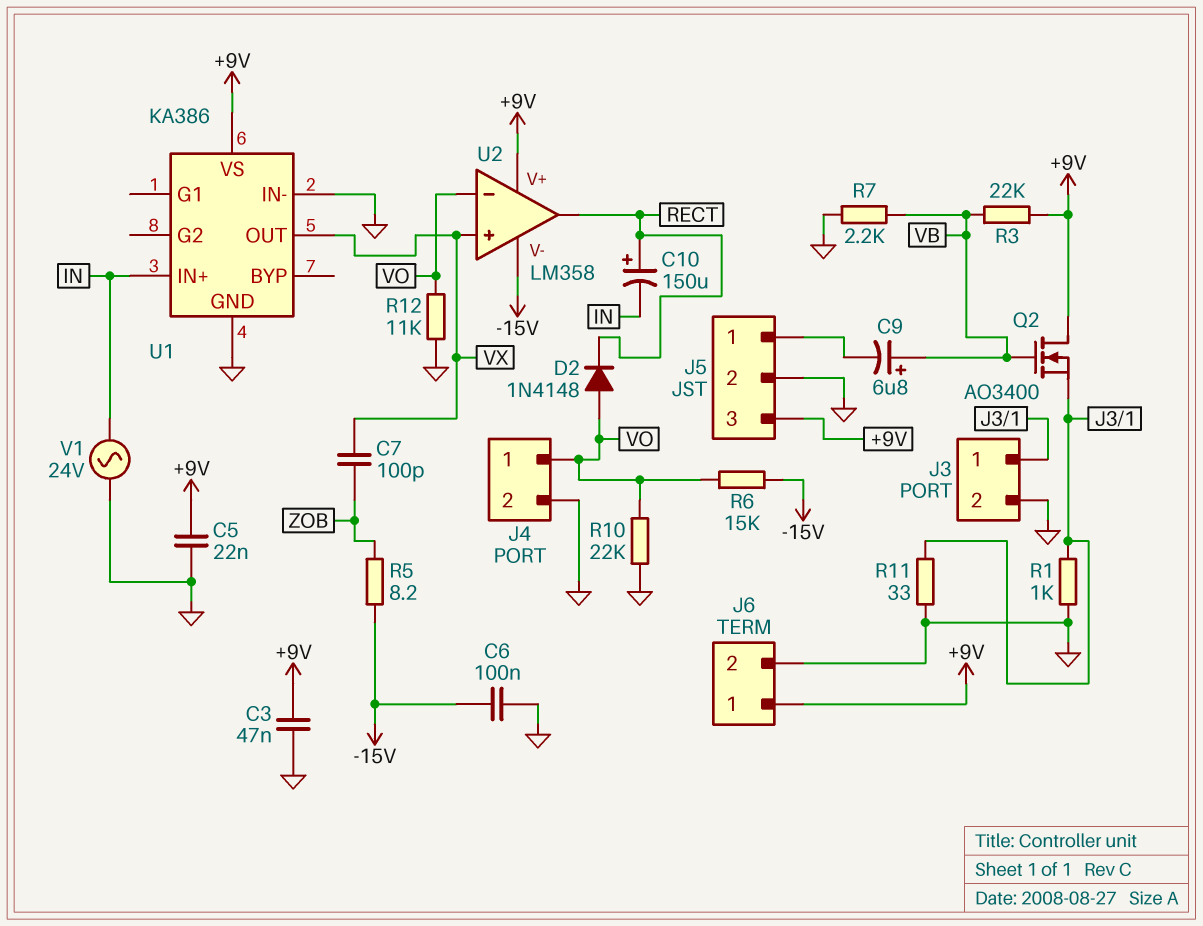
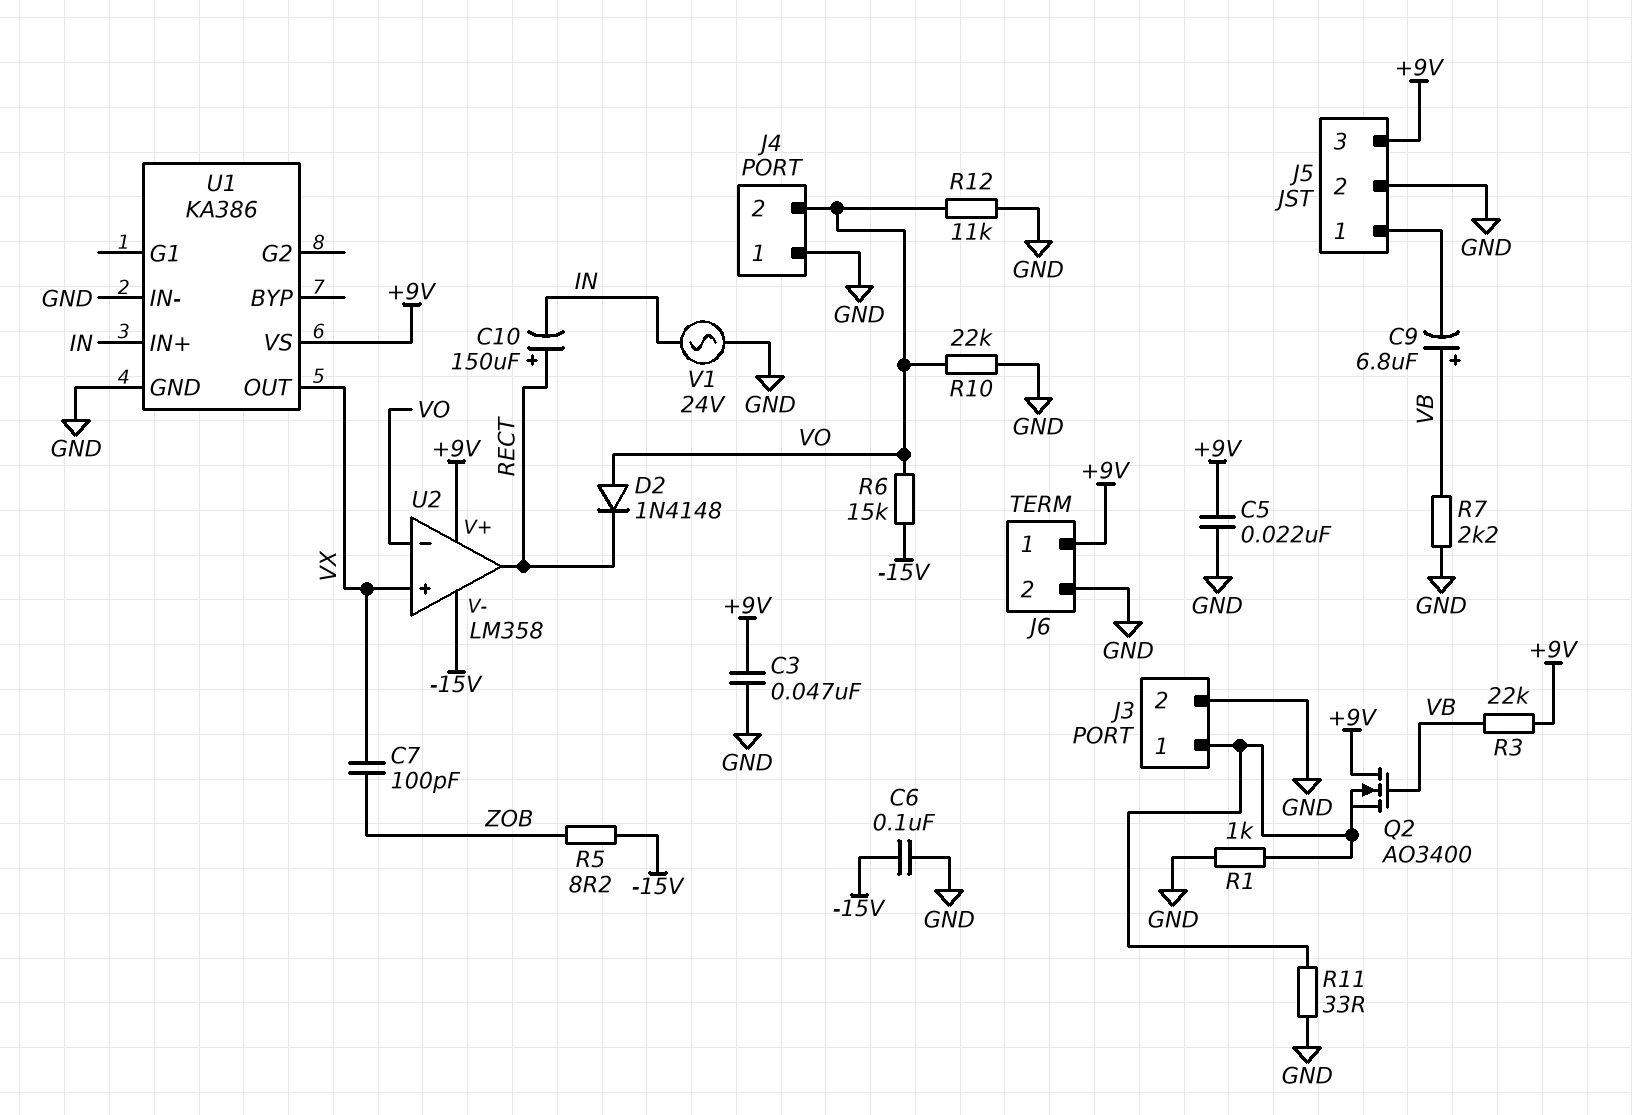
J4 pin 1: VO -> GND
J4 pin 2: GND -> VO

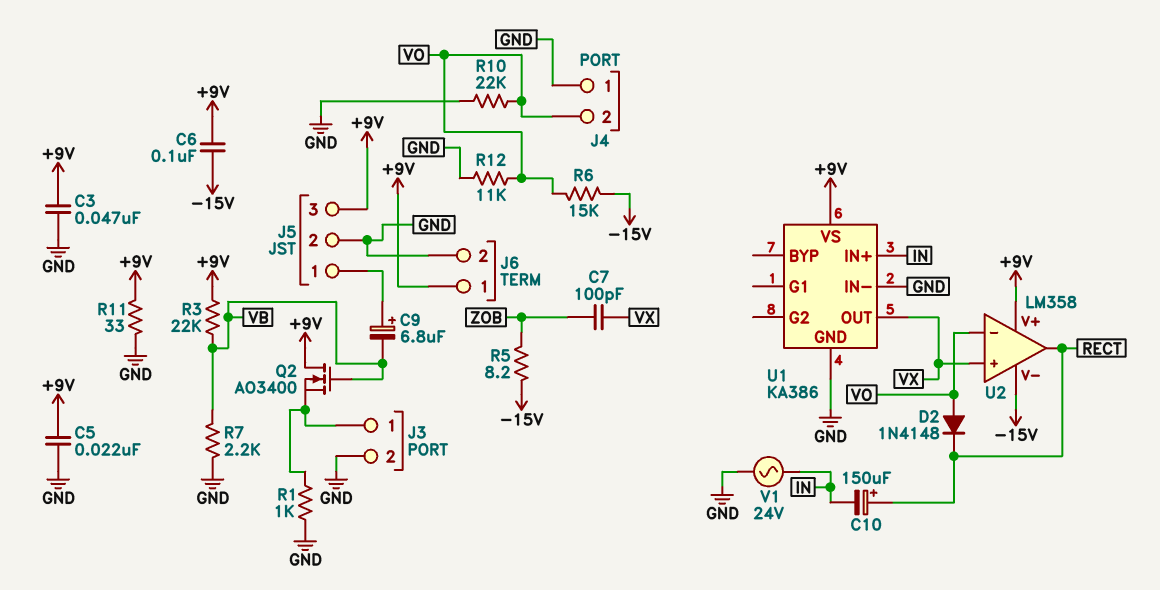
C6: 100nF (-15V, GND) -> 100nF (+9V, -15V)
C9: 6.8uF (plus VB, minus J5/1) -> 6.8uF (plus J5/1, minus VB)
R11: 33 (GND, J3/1) -> 33 (+9V, GND)

